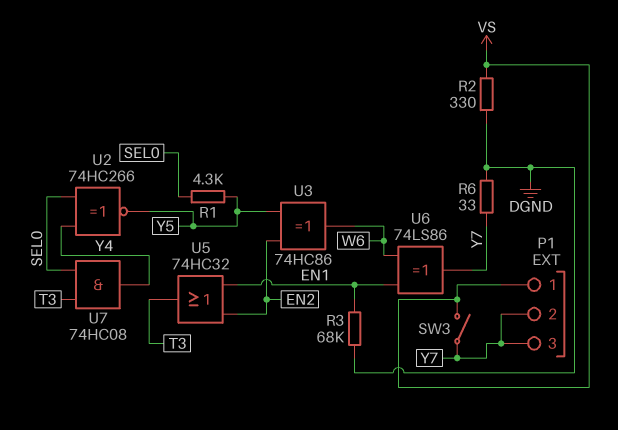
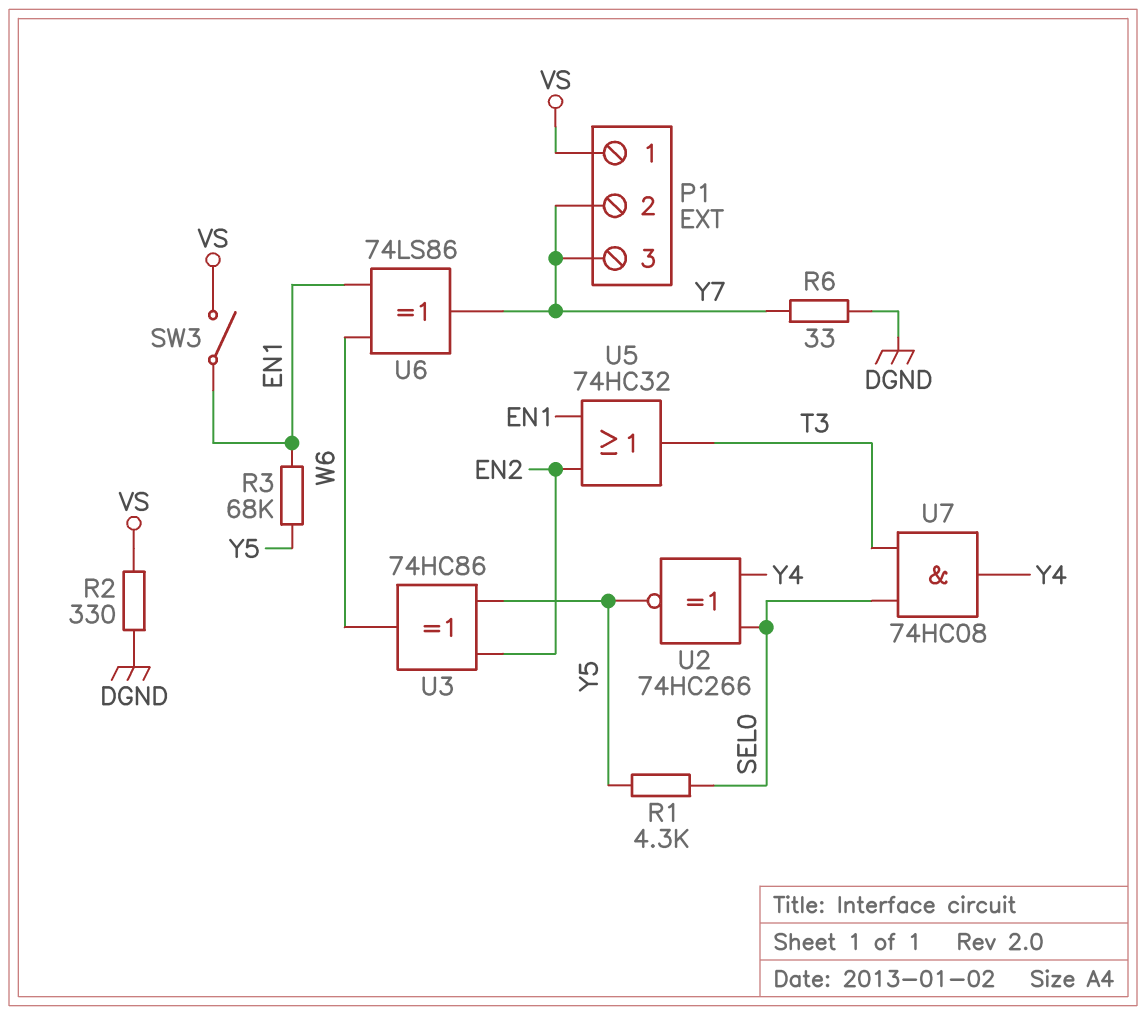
R3: 68k (DGND, EN1) -> 68k (EN1, Y5)
SW3: switch (VS, Y7) -> switch (EN1, VS)

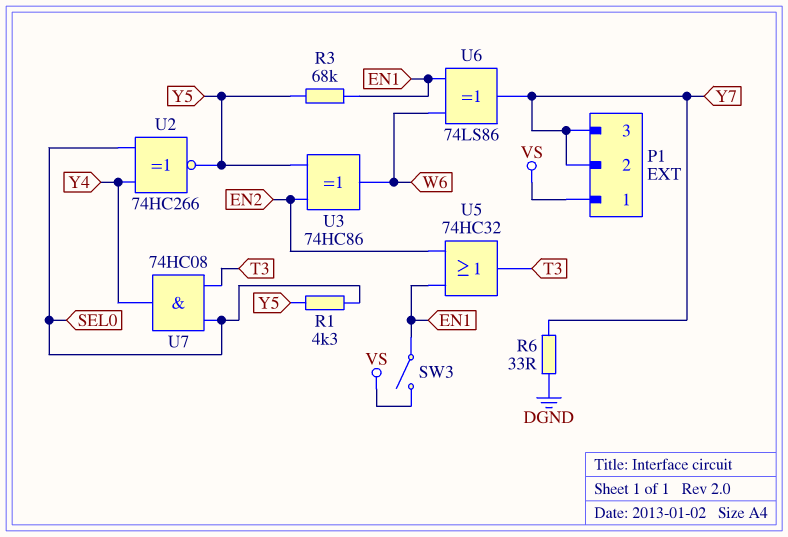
R2: 330 (DGND, VS) -> none

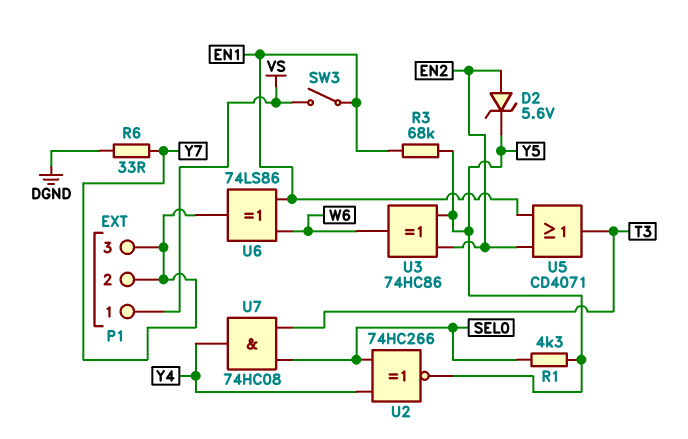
D2: none -> zener 5.6V (A EN2, K Y5)
U5: OR 74HC32 (in EN1, in EN2, out T3) -> OR CD4071 (in EN1, in EN2, out T3)

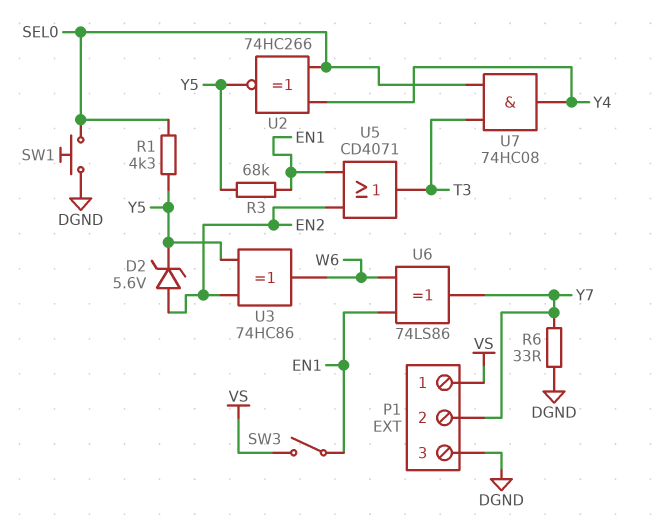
P1 pin 3: Y7 -> DGND
SW1: none -> button (DGND, SEL0)

